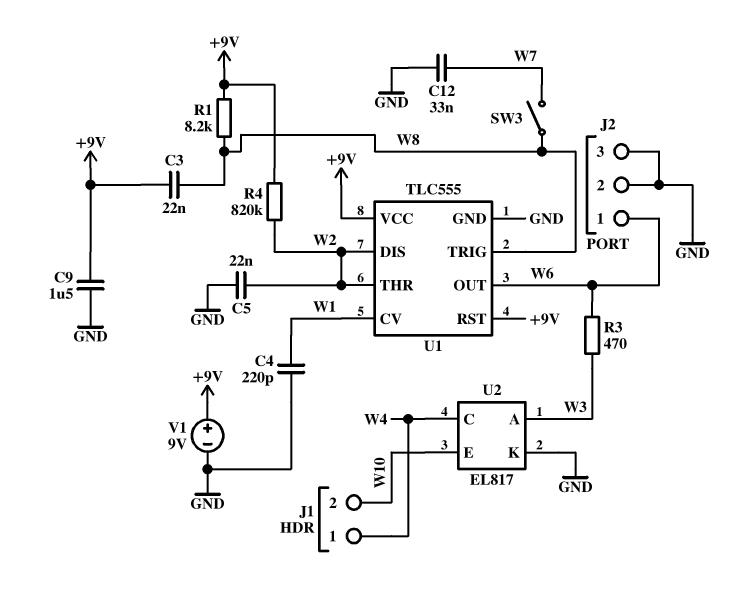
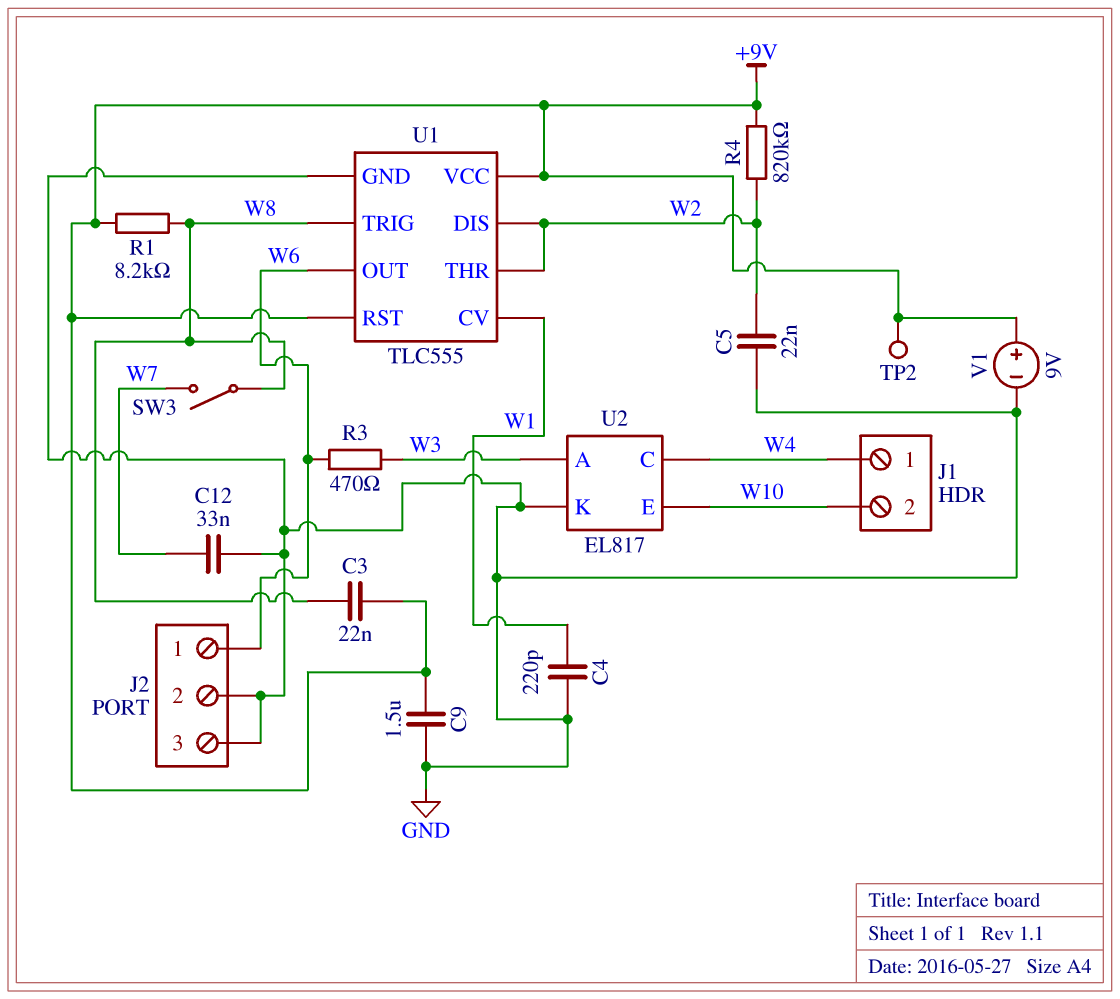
TP2: none -> test point (+9V)

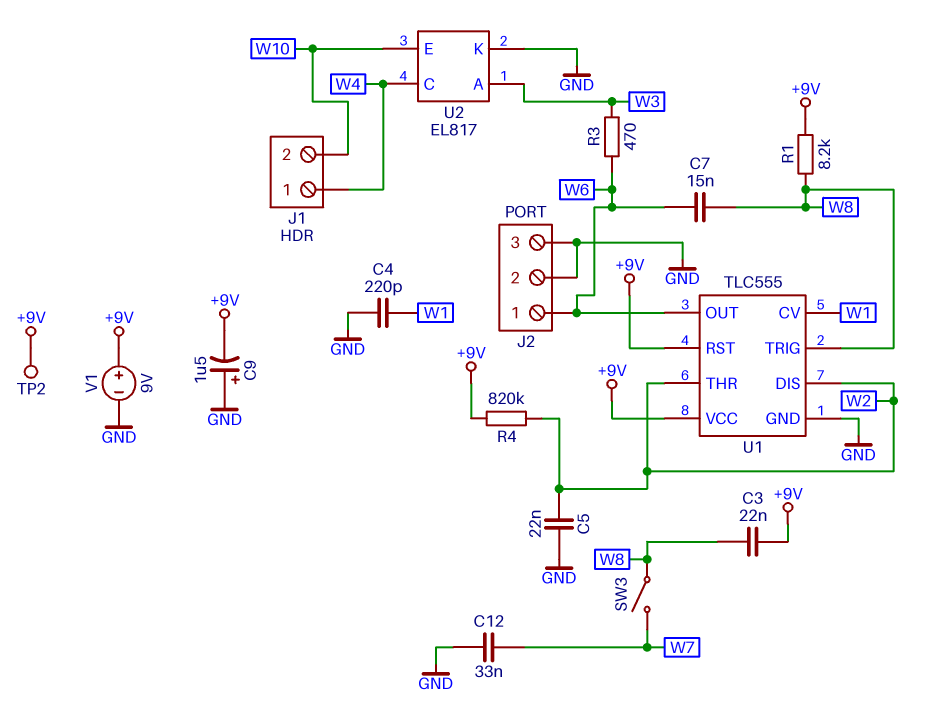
C7: none -> 15nF (W6, W8)
C9: 1.5uF (+9V, GND) -> 1.5uF (plus GND, minus +9V)

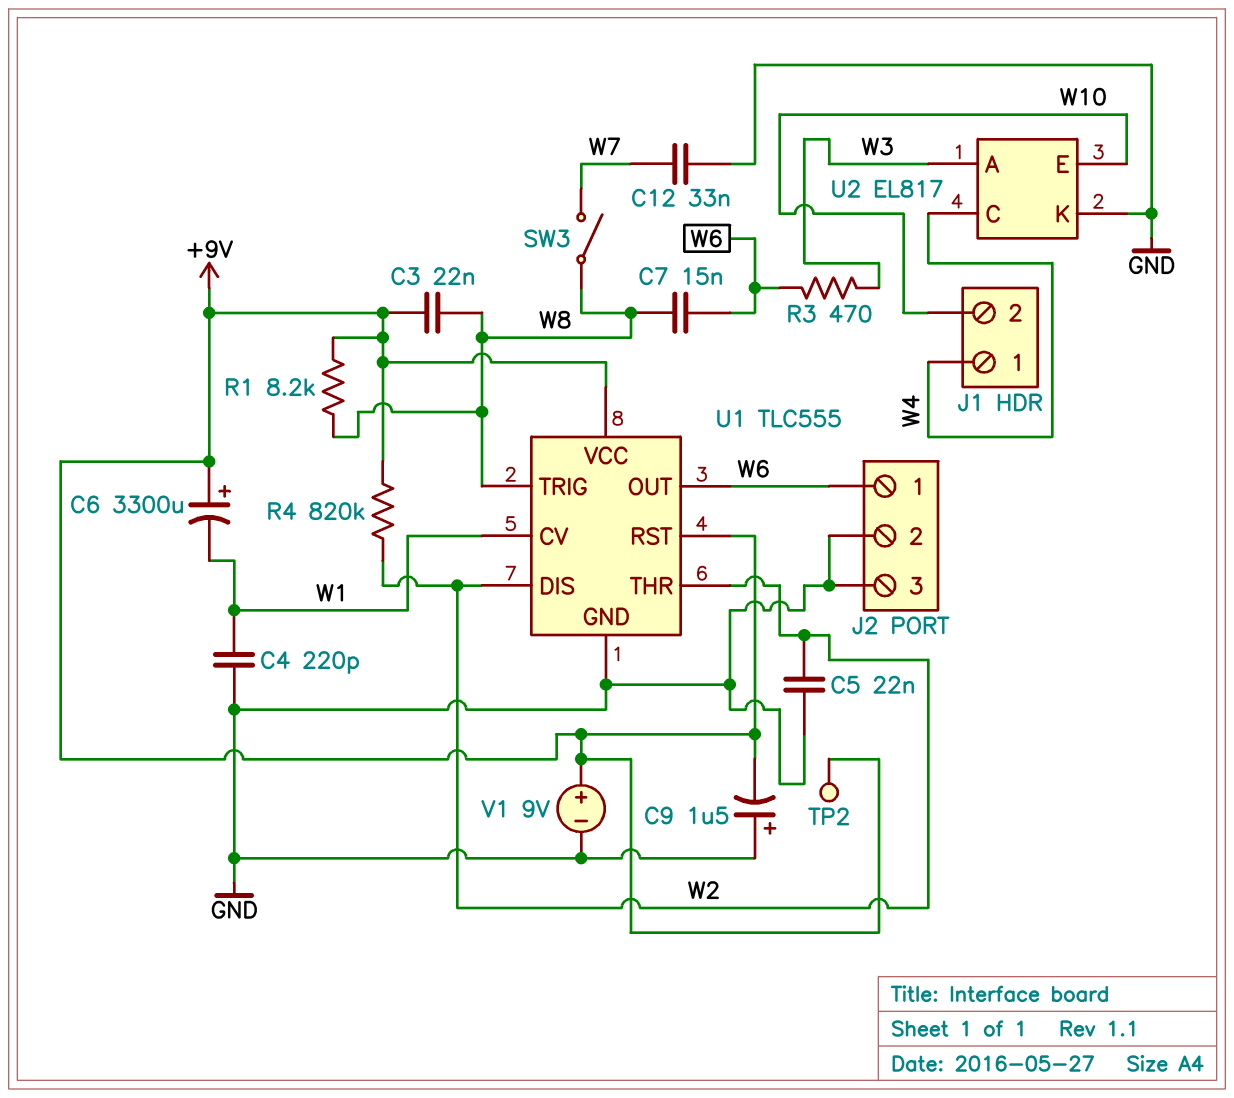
C6: none -> 3300uF (plus +9V, minus W1)

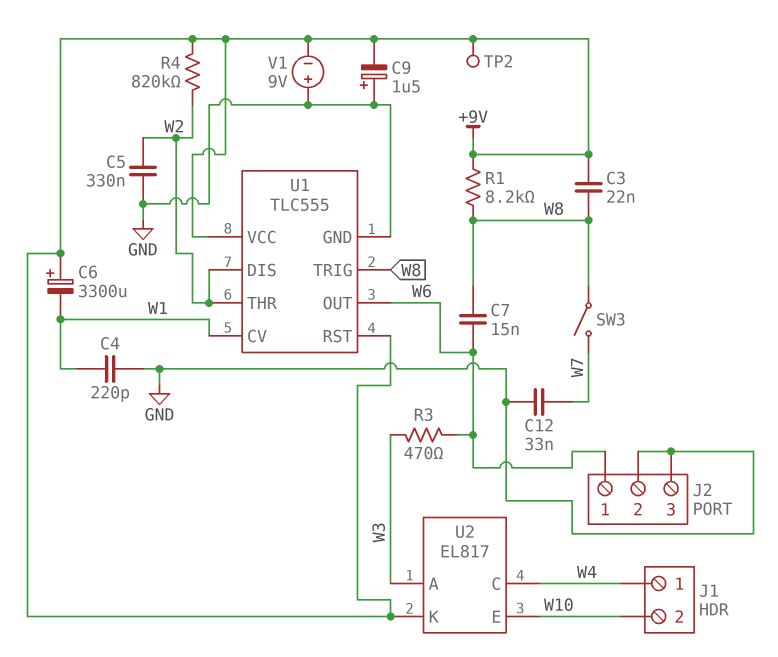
C5: 22nF (GND, W2) -> 330nF (GND, W2)
U2 pin K: GND -> +9V
V1: 9V (plus +9V, minus GND) -> 9V (plus GND, minus +9V)

